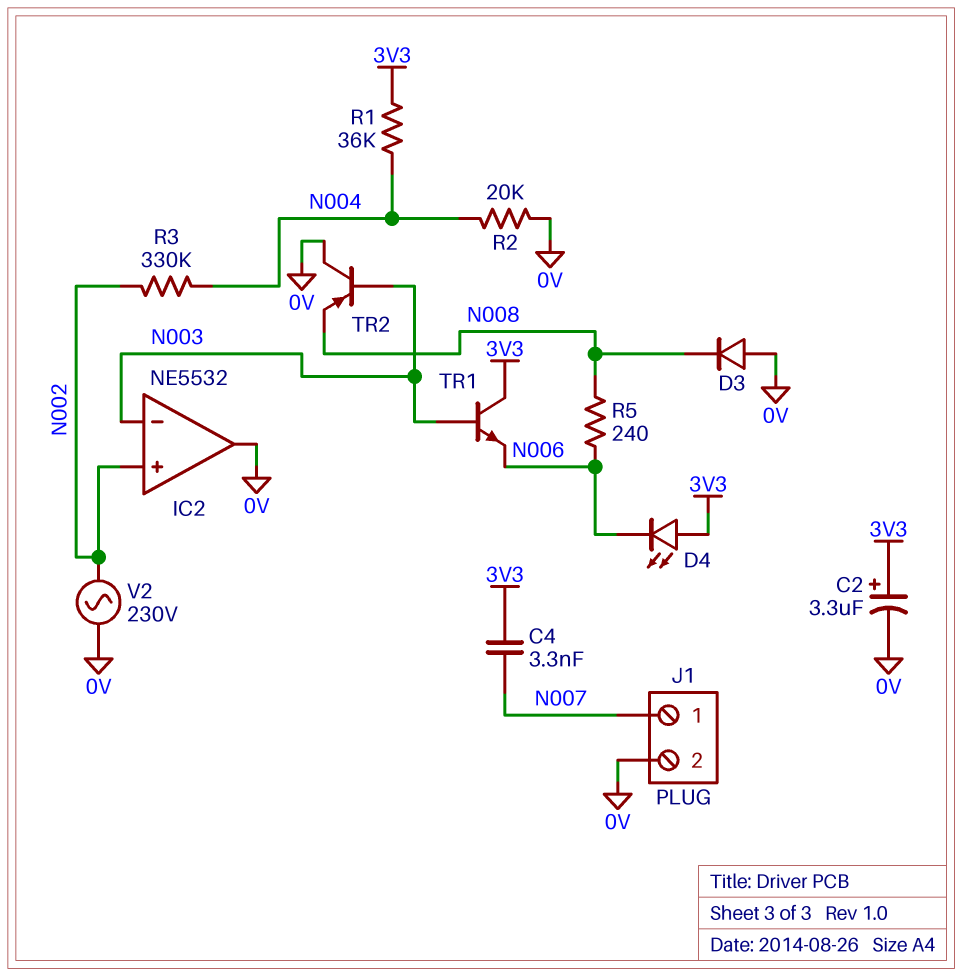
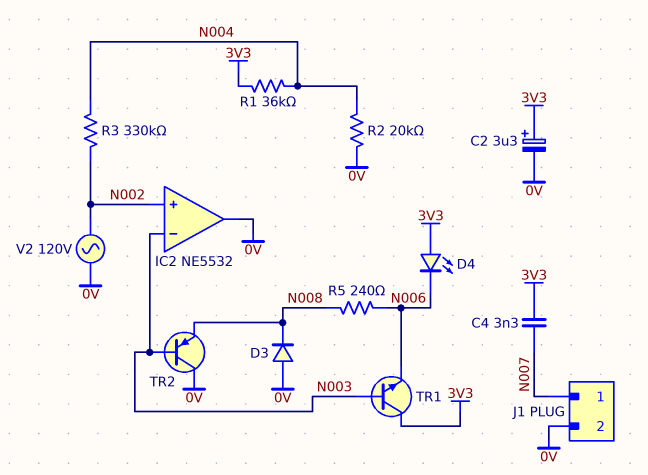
V2: AC 230V (0V, N002) -> AC 120V (0V, N002)

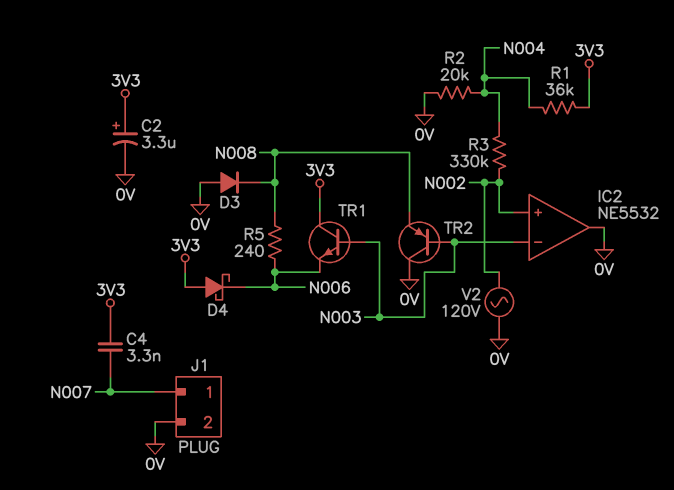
D4: LED (A 3V3, K N006) -> schottky (A 3V3, K N006)

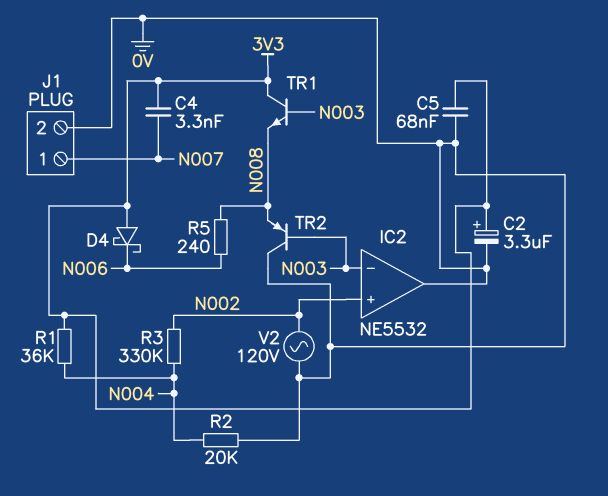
C5: none -> 68nF (0V, 3V3)
D3: diode (A 0V, K N008) -> none
TR1: NPN (B N003, C 3V3, E N006) -> NPN (B N003, C 3V3, E N008)

